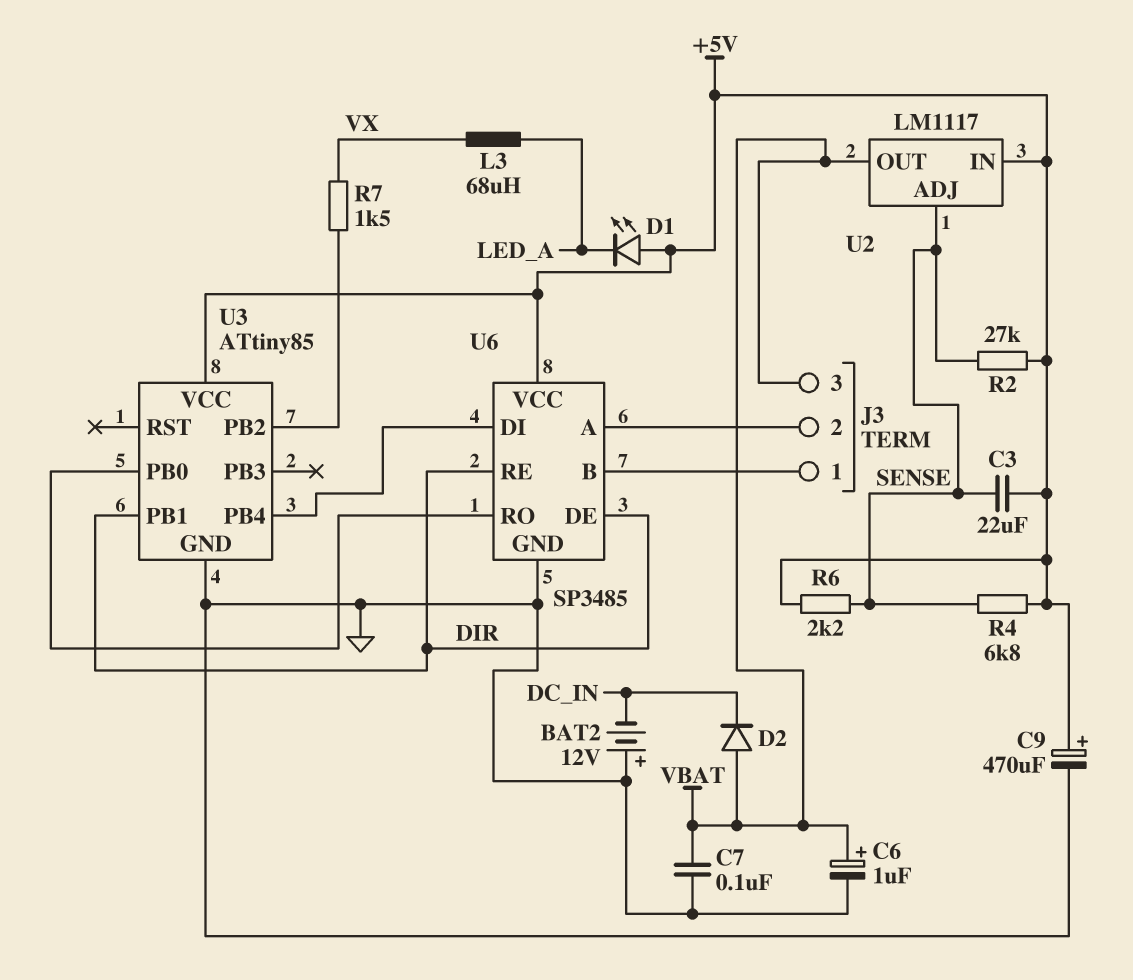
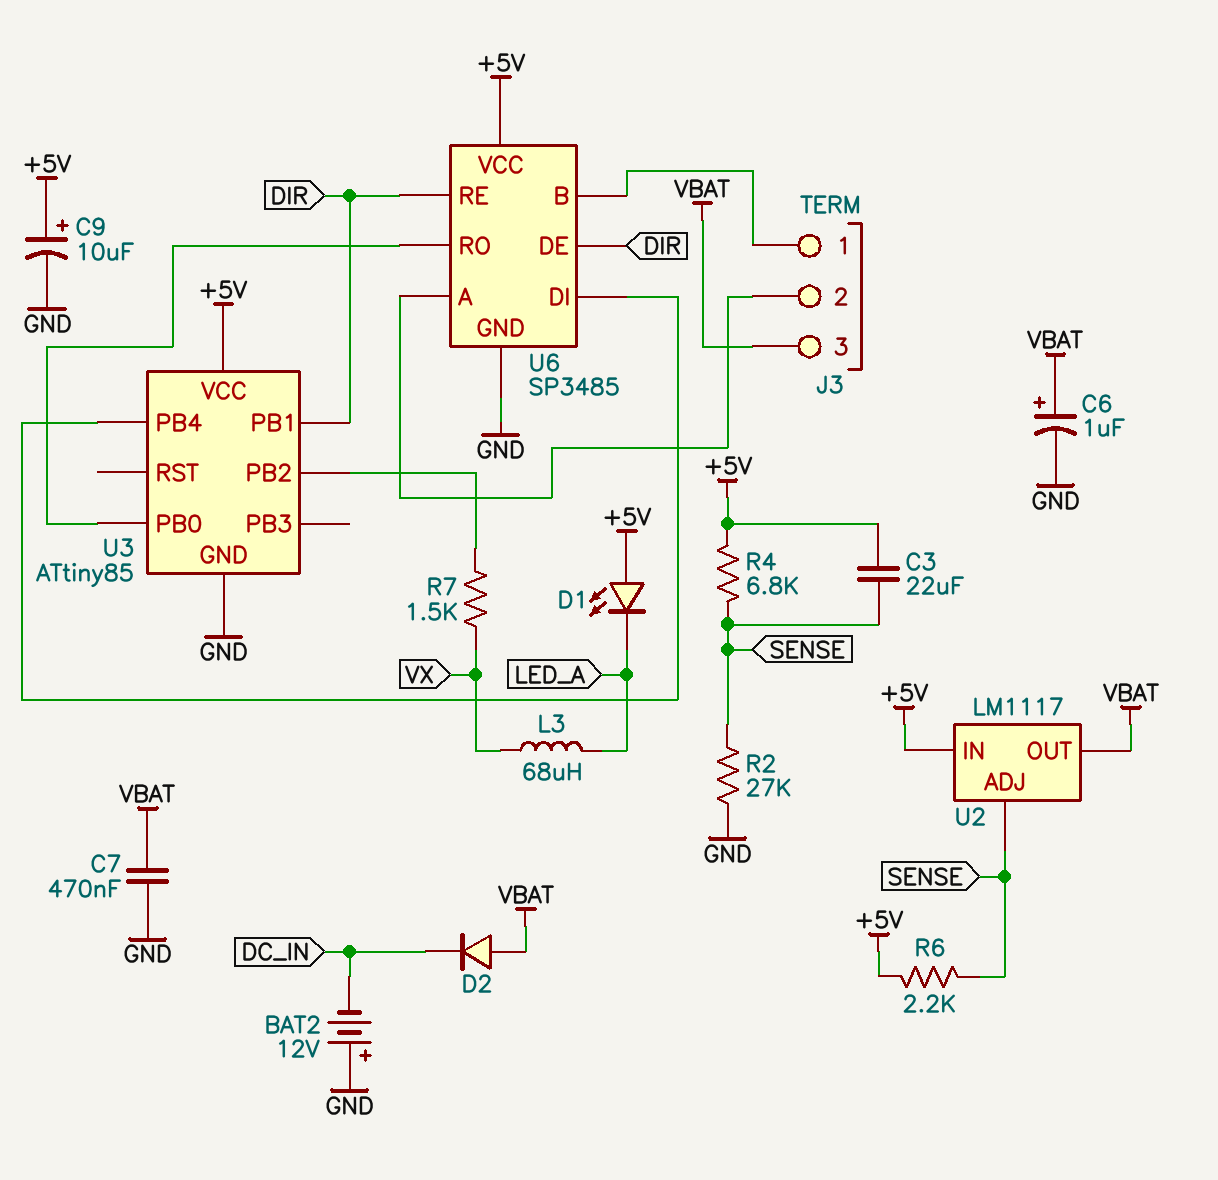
C7: 100nF (GND, VBAT) -> 470nF (GND, VBAT)
C9: 470uF (plus +5V, minus GND) -> 10uF (plus +5V, minus GND)
R2: 27k (+5V, SENSE) -> 27k (GND, SENSE)

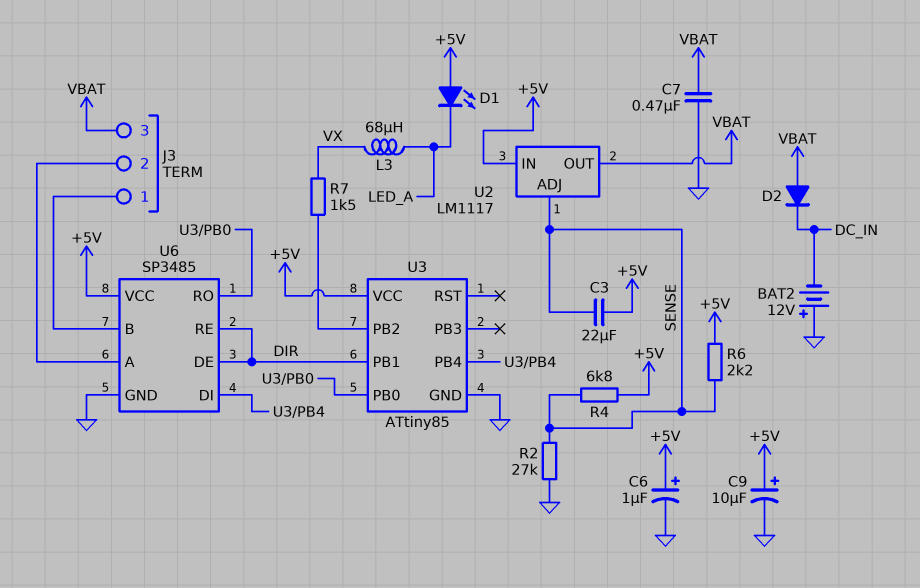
C6: 1uF (plus VBAT, minus GND) -> 1uF (plus +5V, minus GND)

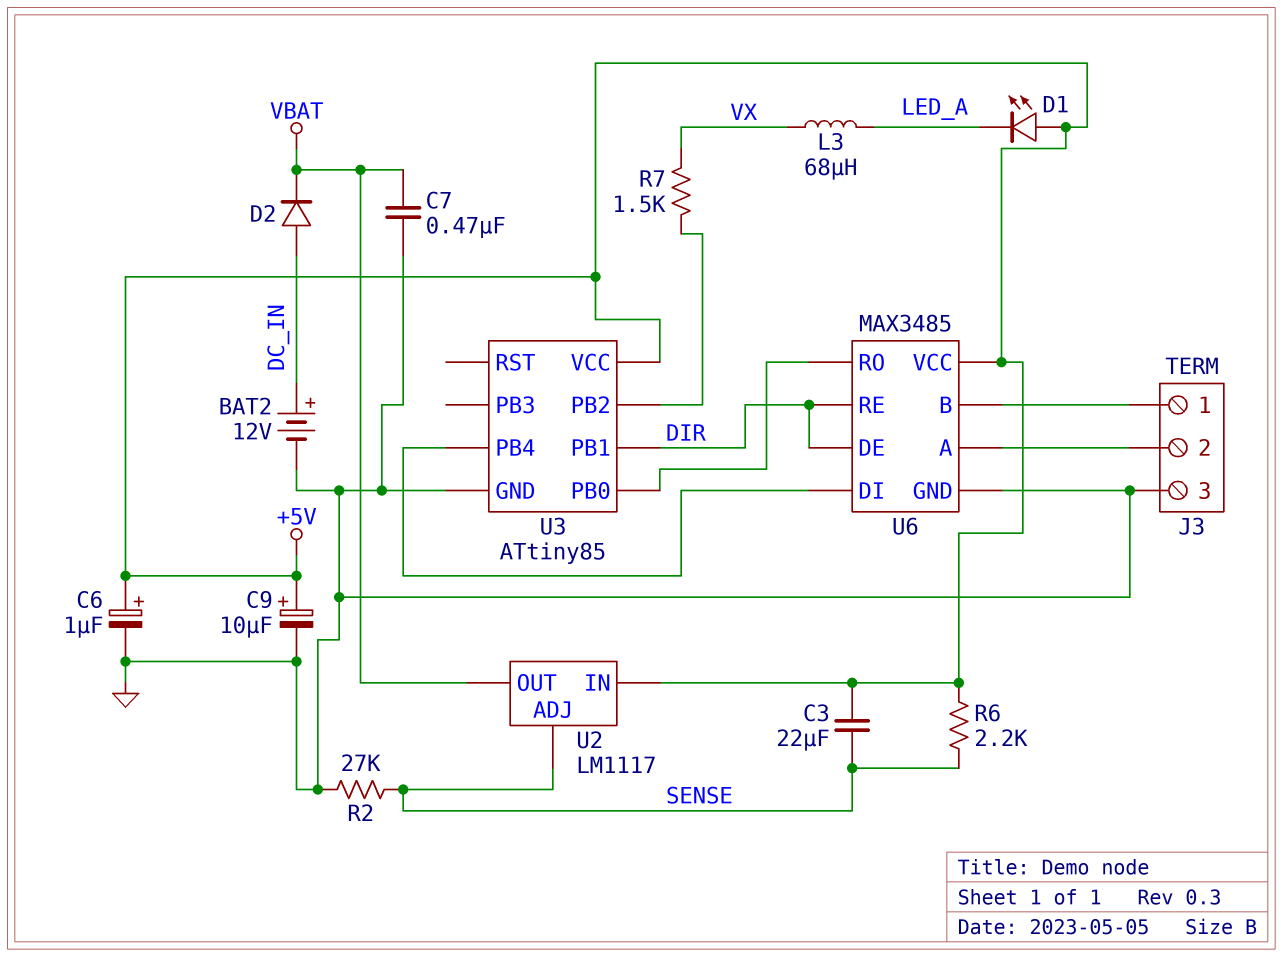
BAT2: 12V (plus GND, minus DC_IN) -> 12V (plus DC_IN, minus GND)
D2: diode (A VBAT, K DC_IN) -> diode (A DC_IN, K VBAT)
J3 pin 3: VBAT -> GND
R4: 6.8k (+5V, SENSE) -> none
U6: SP3485 -> MAX3485

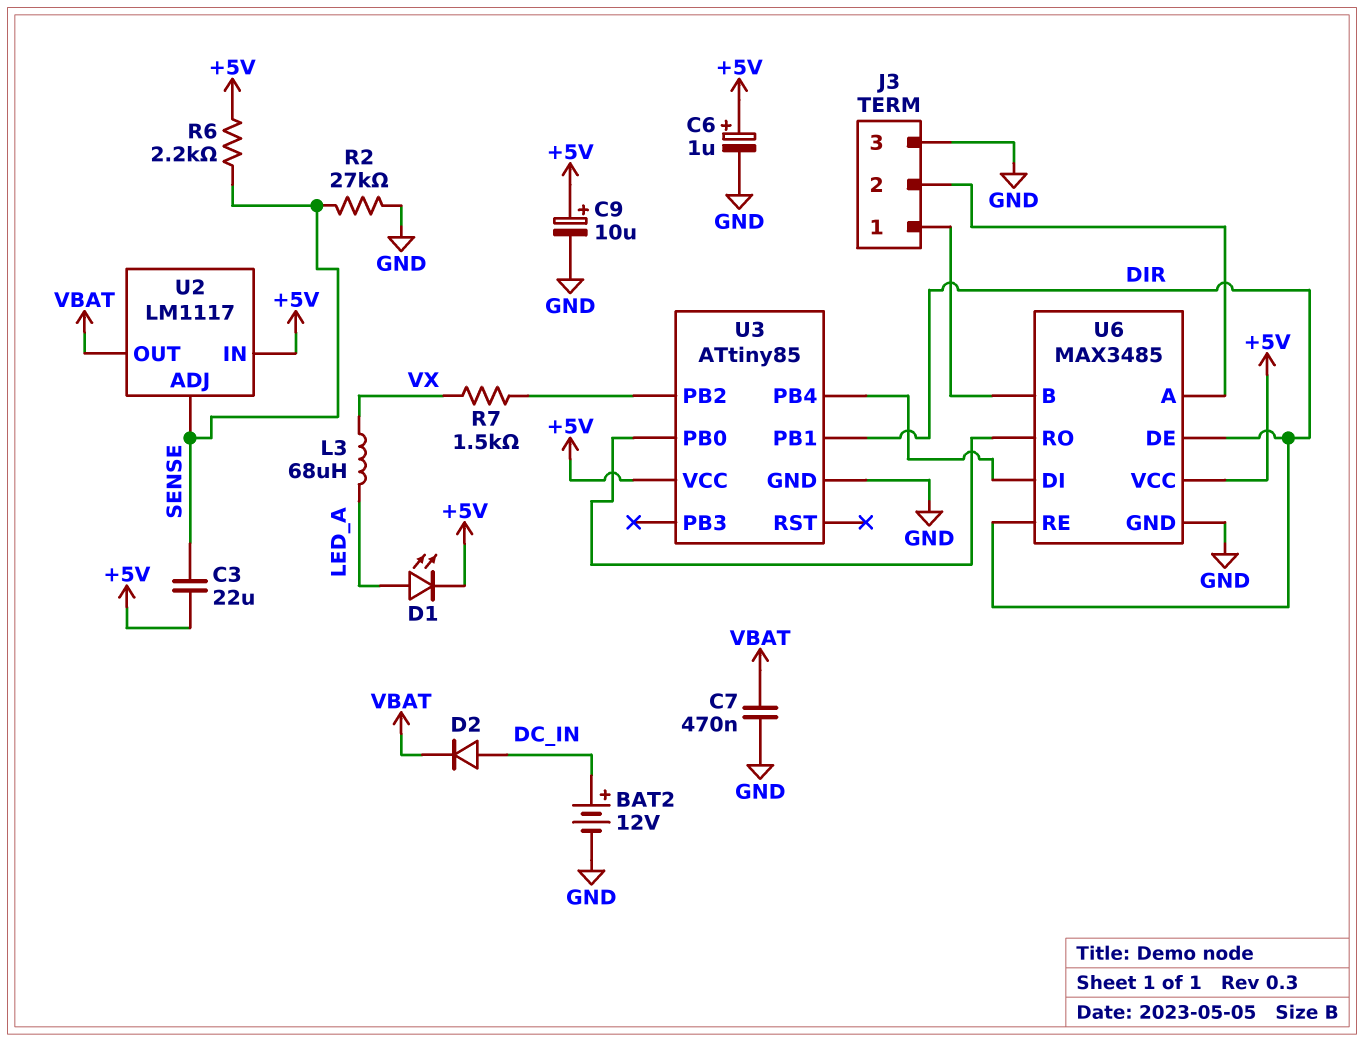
D1: LED (A +5V, K LED_A) -> LED (A LED_A, K +5V)

